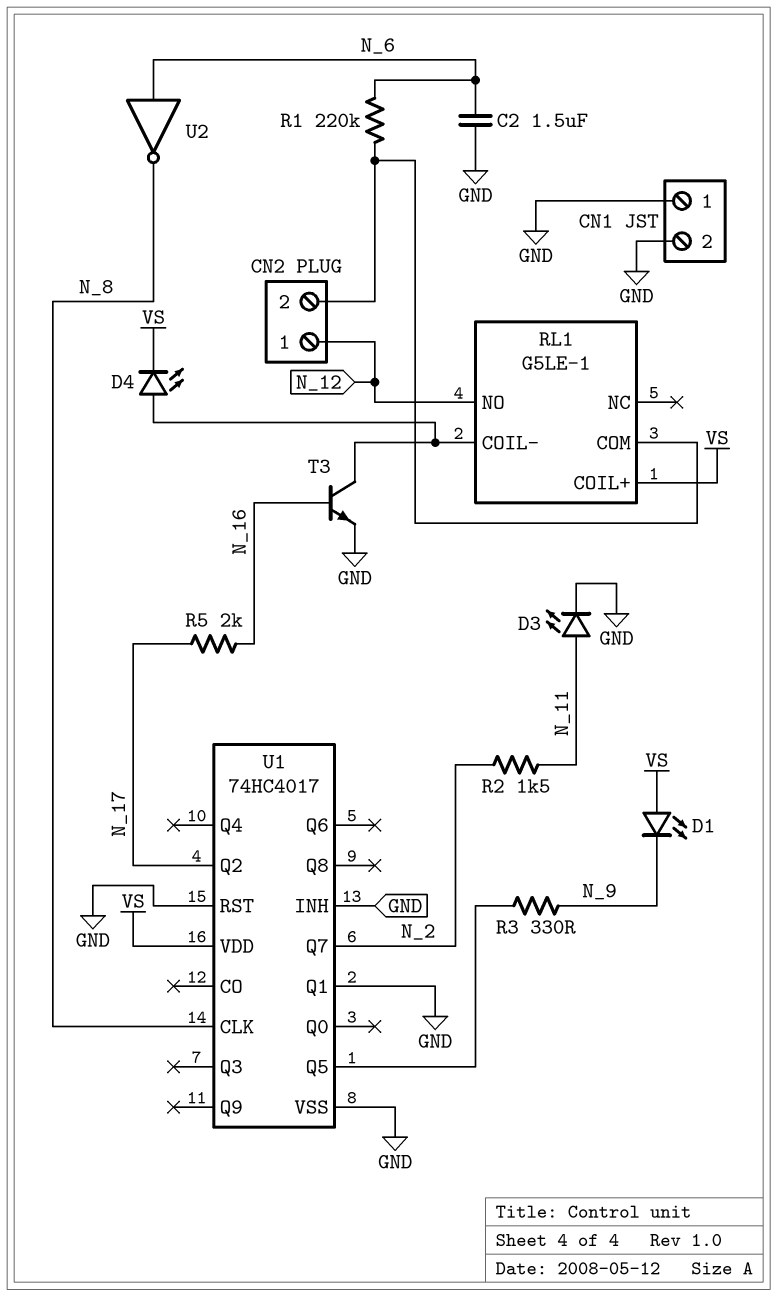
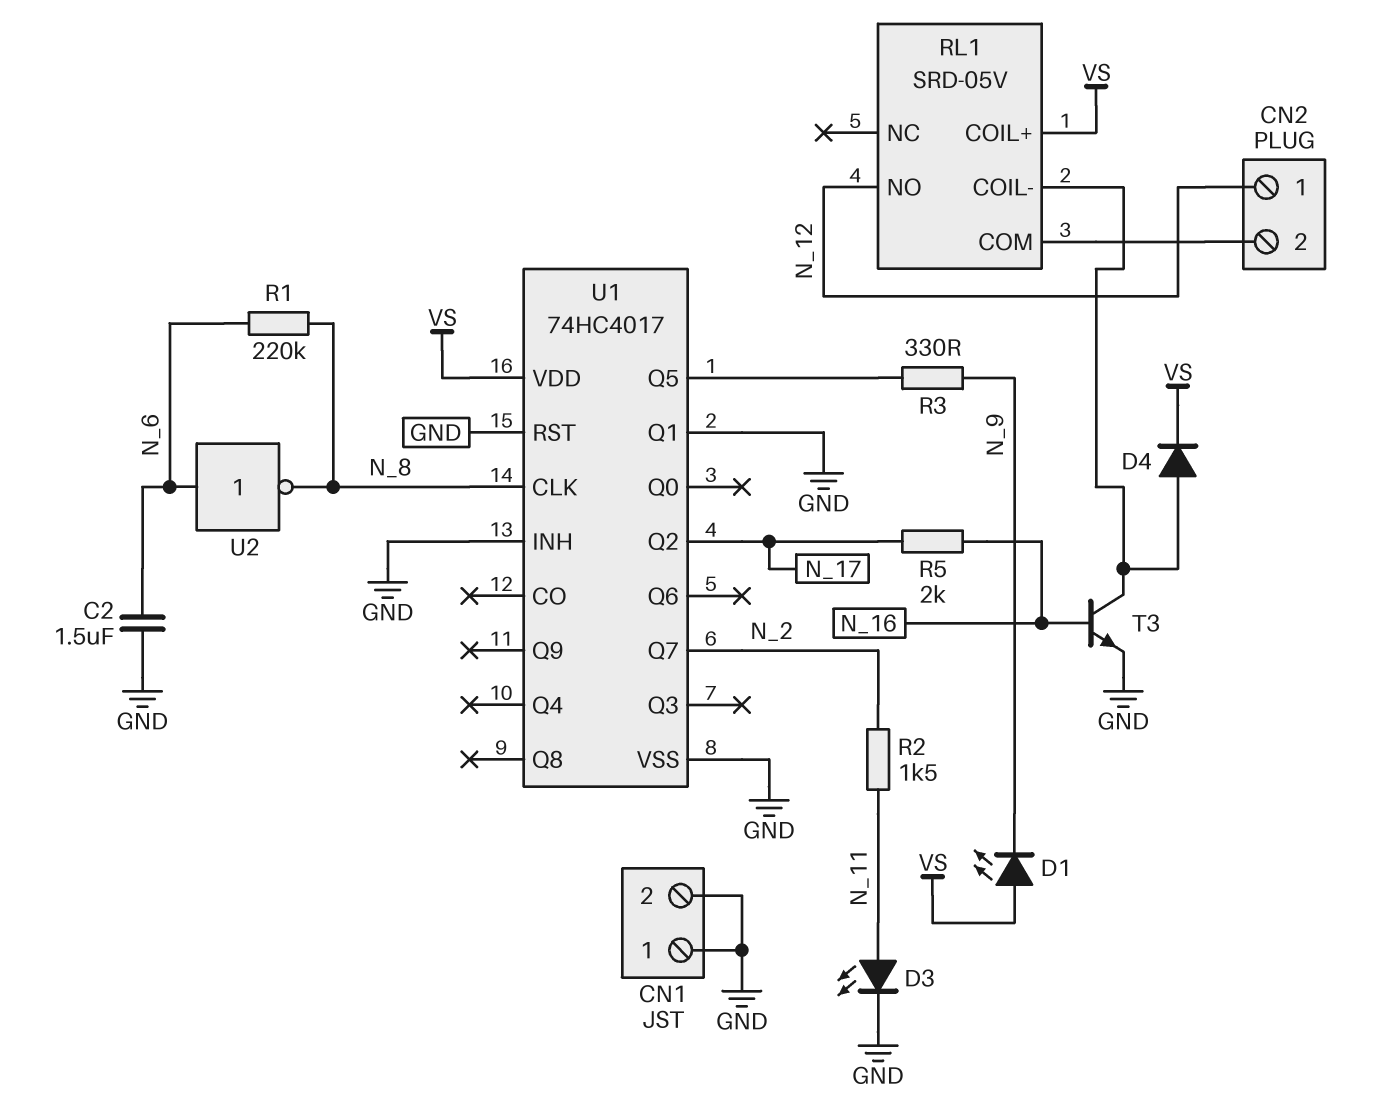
D4: LED (A RL1/COIL-, K VS) -> diode (A RL1/COIL-, K VS)
R1: 220k (CN2/2, N_6) -> 220k (N_6, N_8)
RL1: G5LE-1 -> SRD-05V

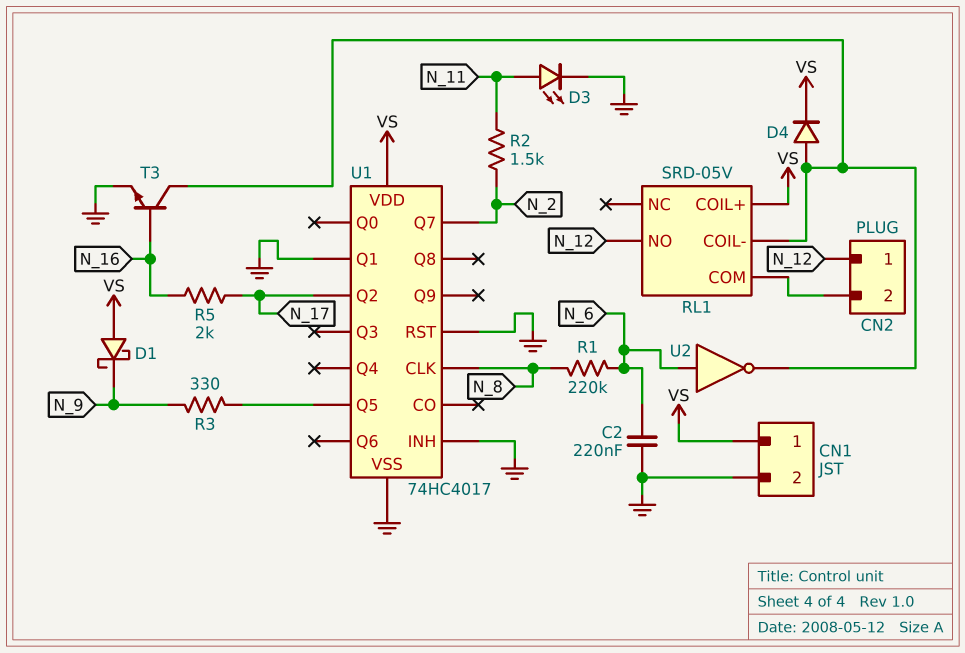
C2: 1.5uF (GND, N_6) -> 220nF (GND, N_6)
CN1 pin 1: GND -> VS
D1: LED (A VS, K N_9) -> schottky (A VS, K N_9)
U2: NOT (in N_6, out N_8) -> NOT (in N_6, out RL1/COIL-)

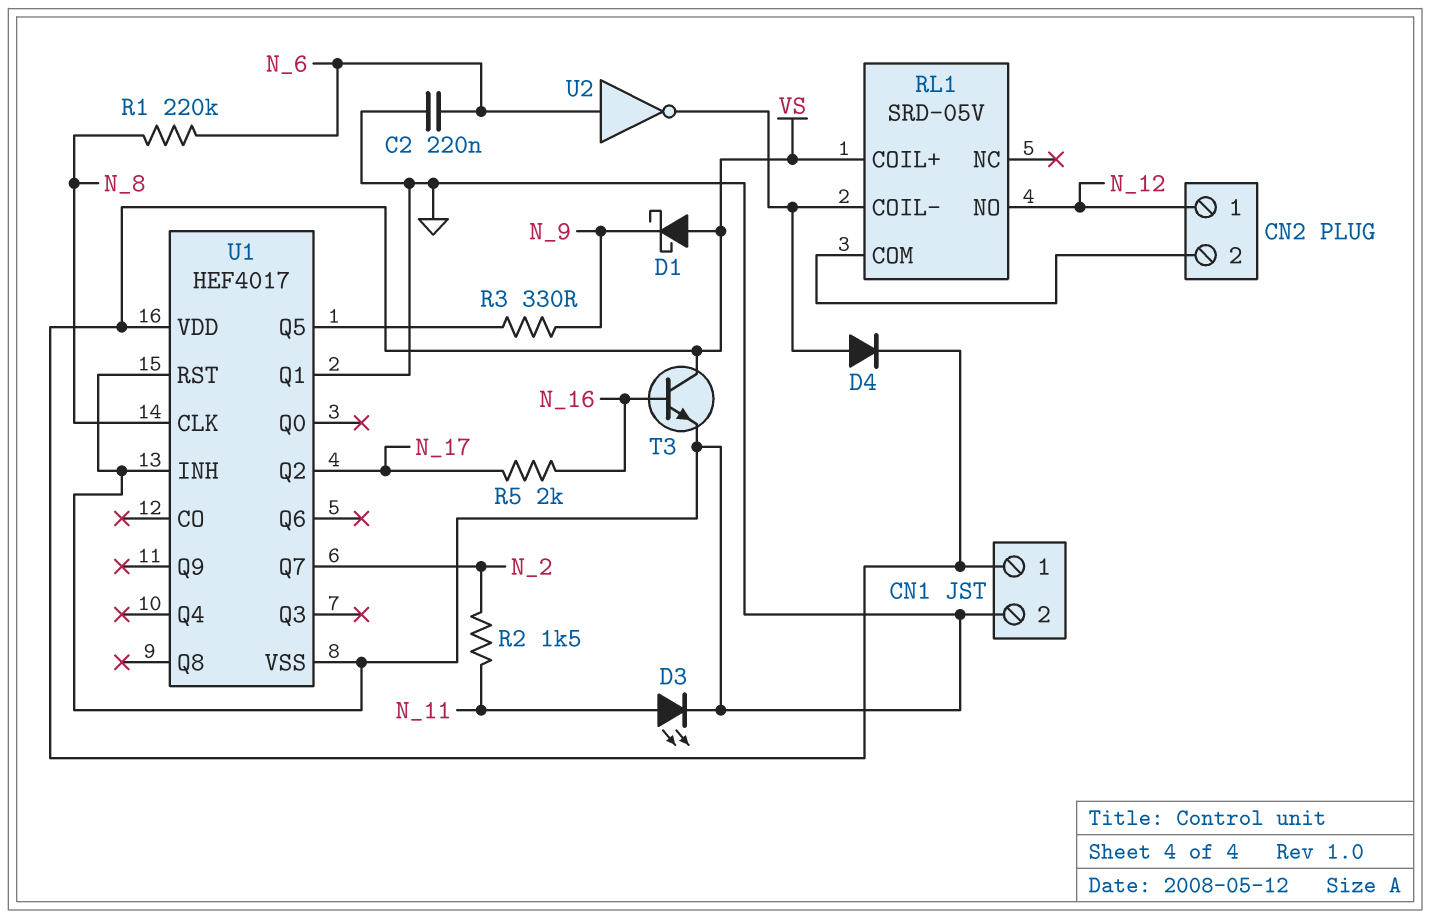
T3: NPN (B N_16, C RL1/COIL-, E GND) -> NPN (B N_16, C VS, E GND)
U1: 74HC4017 -> HEF4017

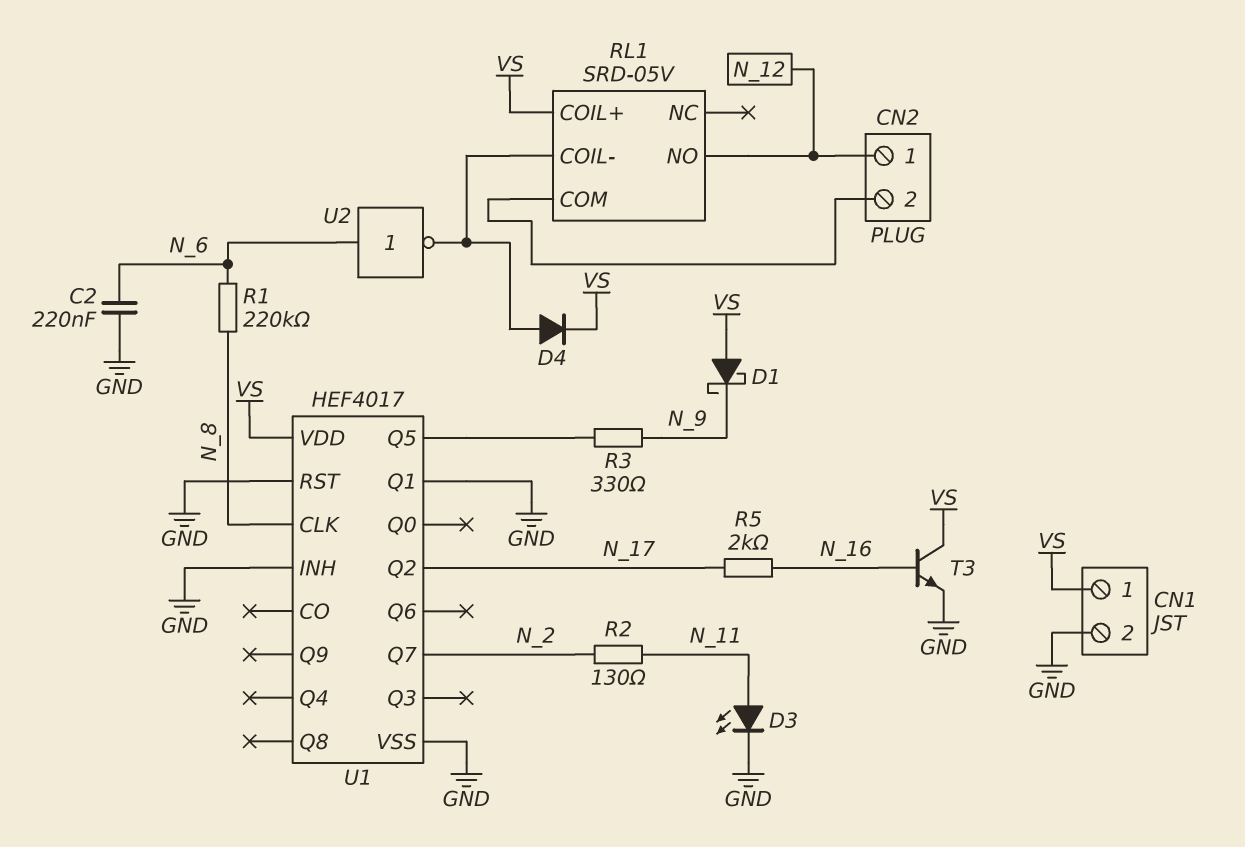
R2: 1.5k (N_2, N_11) -> 130 (N_2, N_11)

